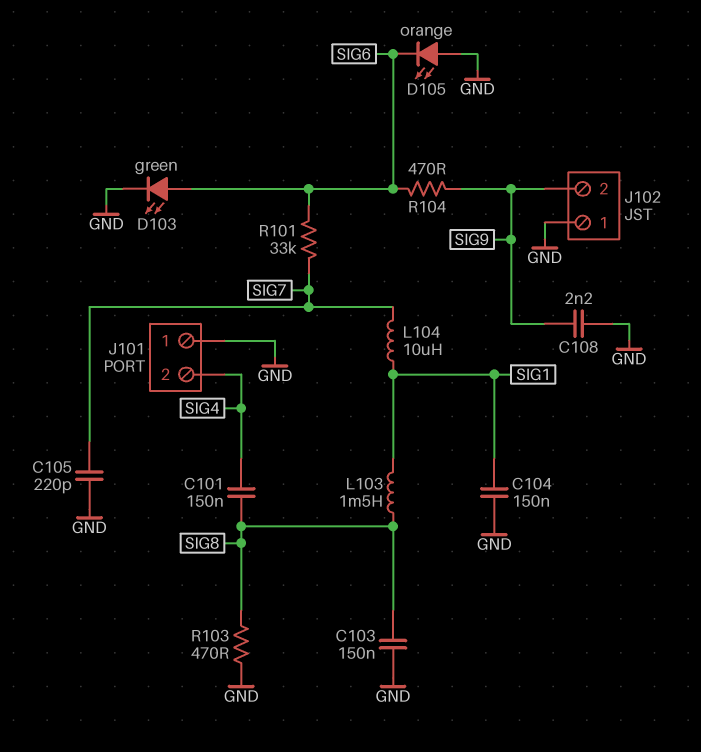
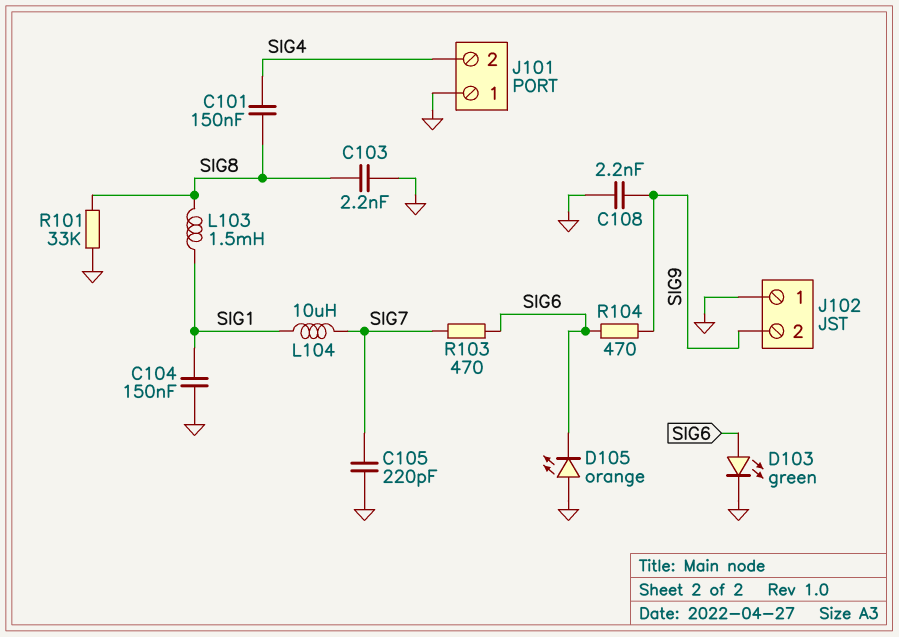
C103: 150nF (GND, SIG8) -> 2.2nF (GND, SIG8)
R101: 33k (SIG6, SIG7) -> 33k (GND, SIG8)
R103: 470 (GND, SIG8) -> 470 (SIG6, SIG7)

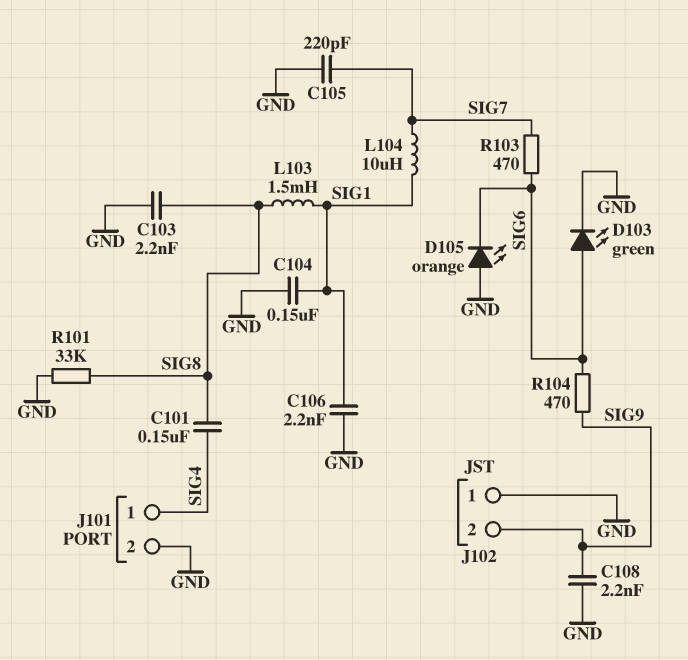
C106: none -> 2.2nF (GND, SIG1)
J101 pin 1: GND -> SIG4
J101 pin 2: SIG4 -> GND

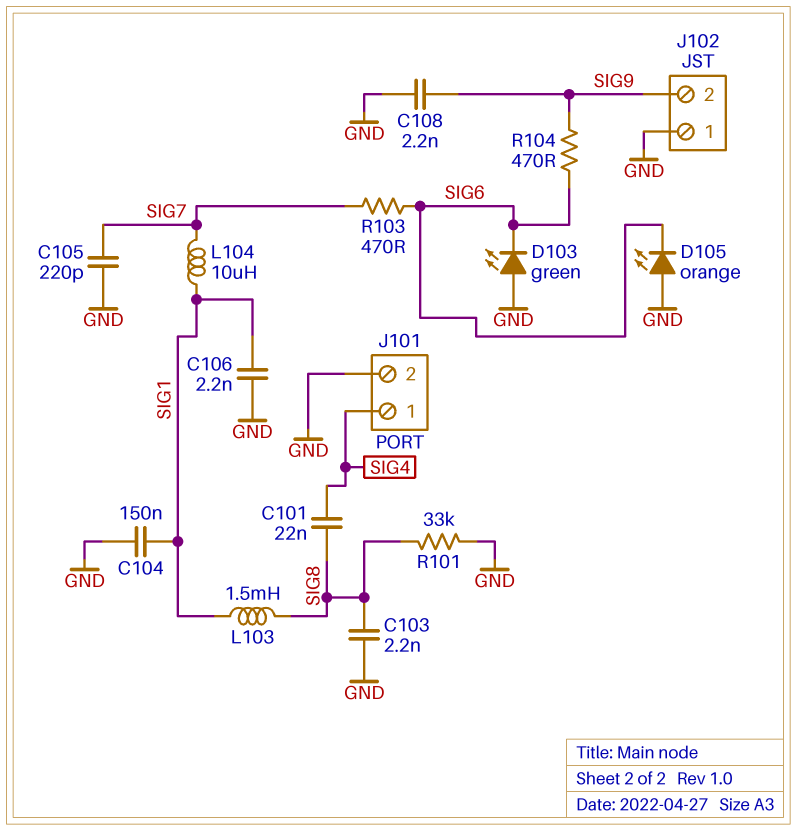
C101: 150nF (SIG4, SIG8) -> 22nF (SIG4, SIG8)
D103: LED green (A SIG6, K GND) -> LED green (A GND, K SIG6)

